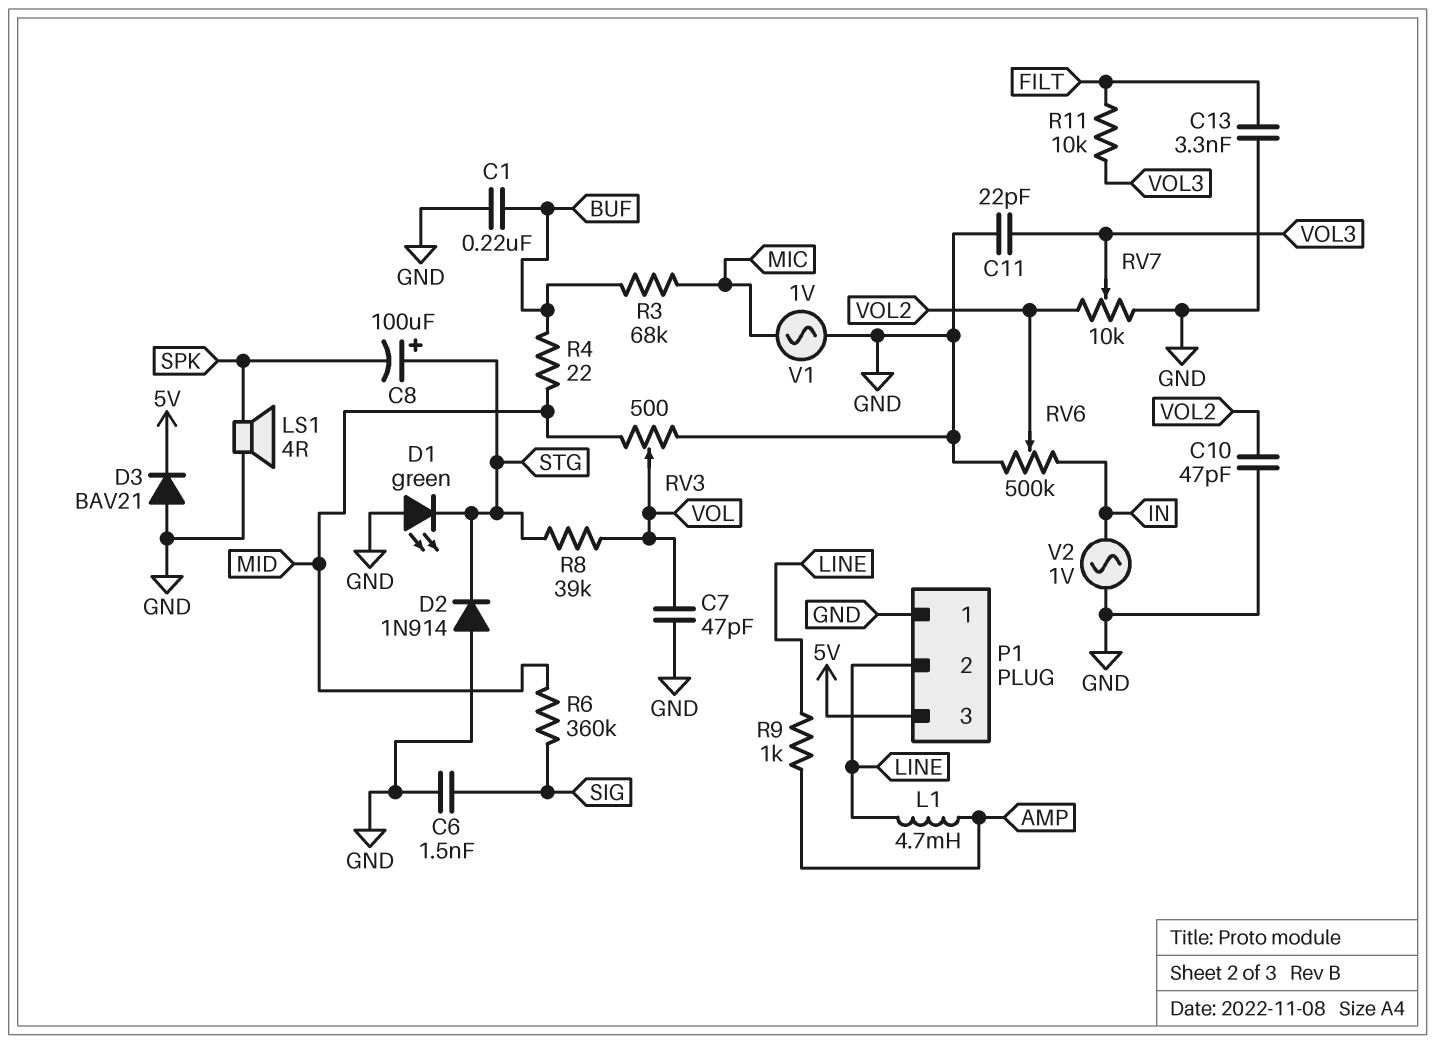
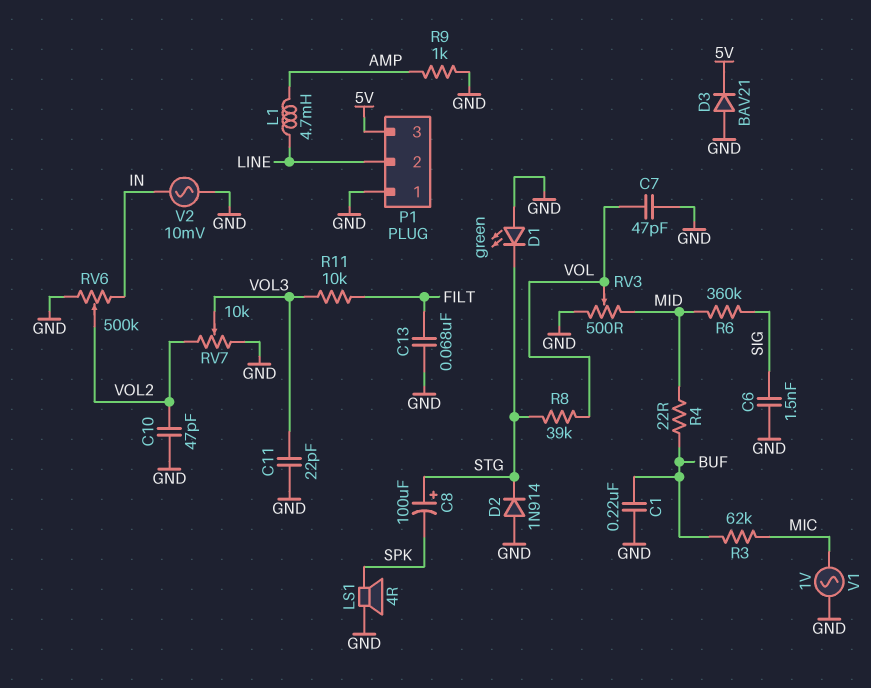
C13: 3.3nF (FILT, GND) -> 68nF (FILT, GND)
R3: 68k (BUF, MIC) -> 62k (BUF, MIC)
R9: 1k (AMP, LINE) -> 1k (AMP, GND)
V2: AC 1V (GND, IN) -> AC 10mV (GND, IN)

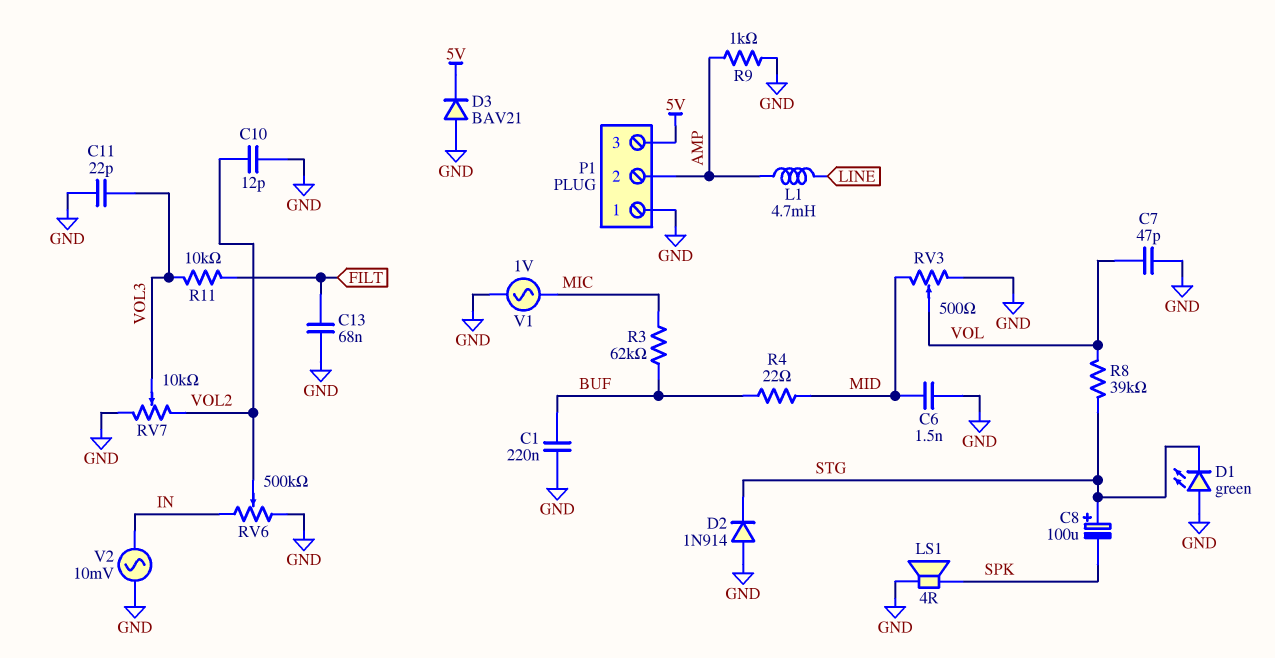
C6: 1.5nF (GND, SIG) -> 1.5nF (GND, MID)
C10: 47pF (GND, VOL2) -> 12pF (GND, VOL2)
P1 pin 2: LINE -> AMP
R6: 360k (MID, SIG) -> none

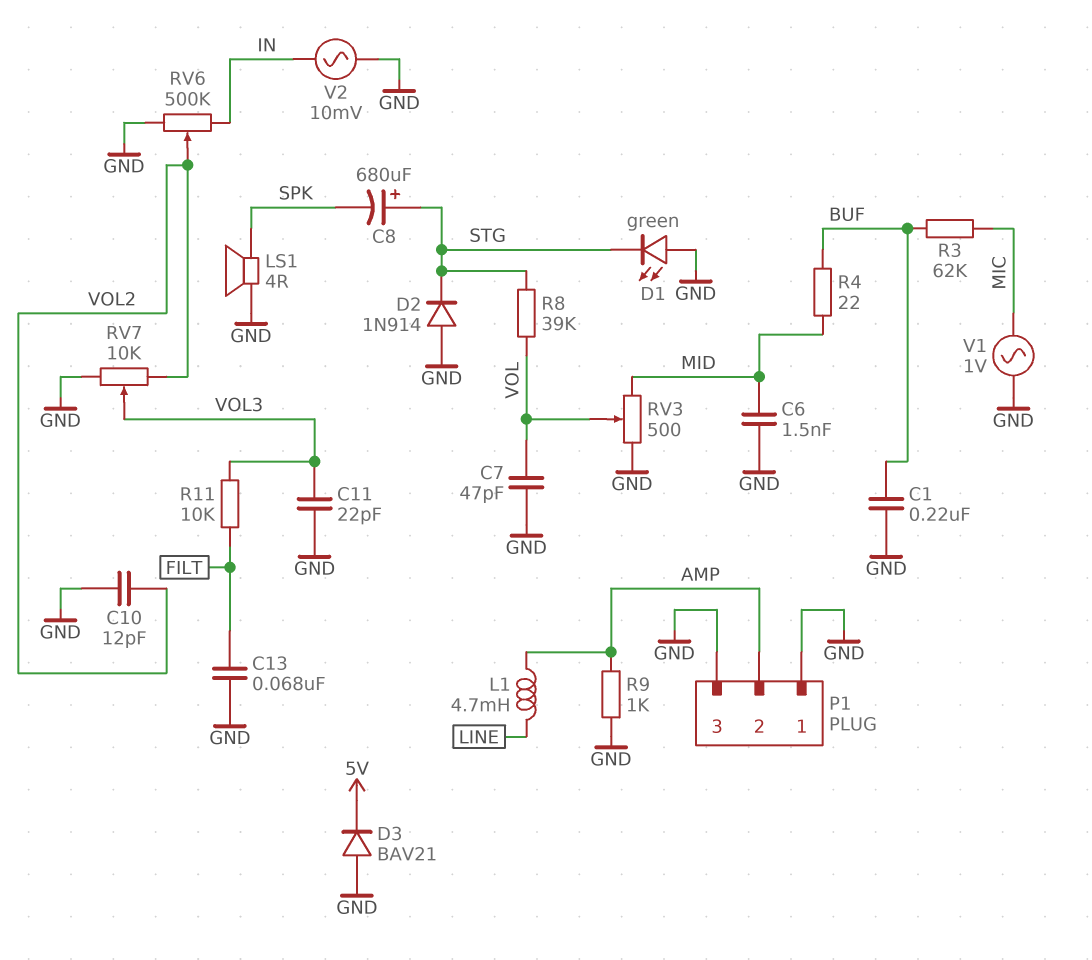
C8: 100uF (plus STG, minus SPK) -> 680uF (plus STG, minus SPK)
P1 pin 3: 5V -> GND

